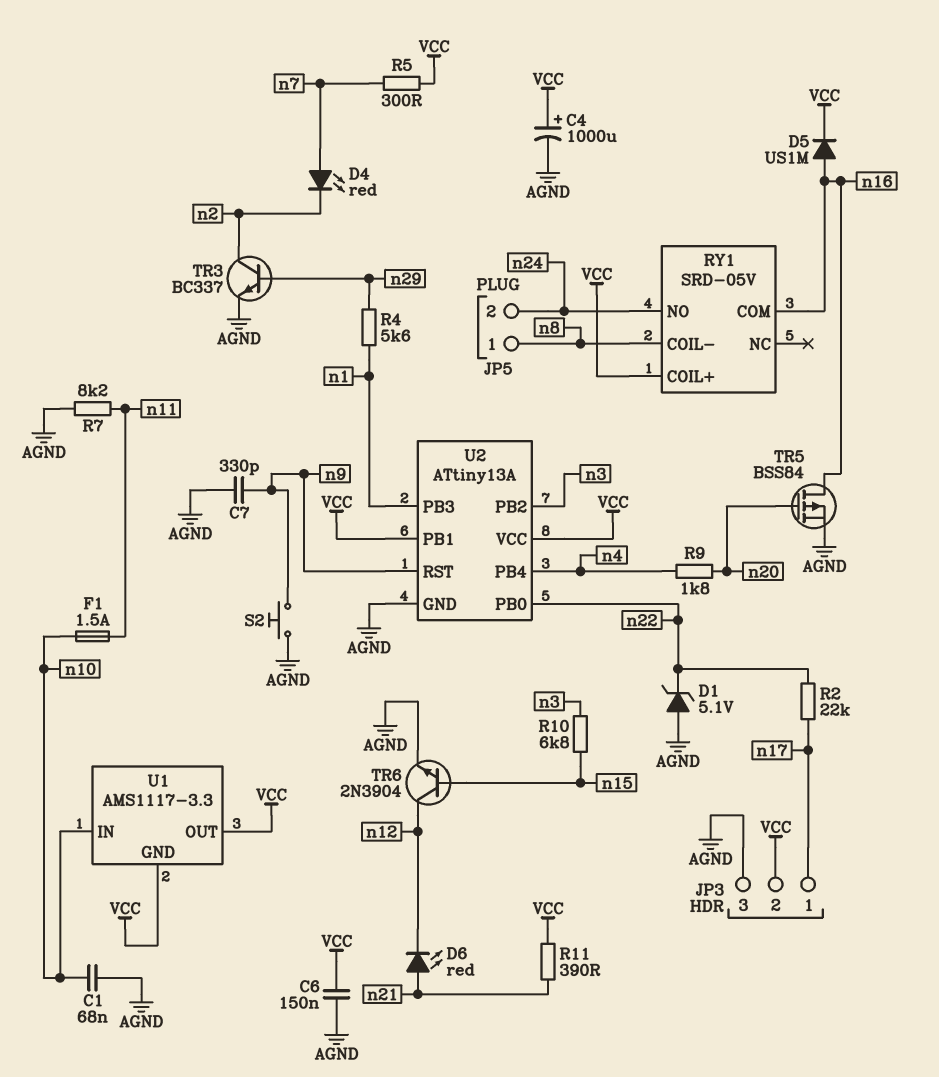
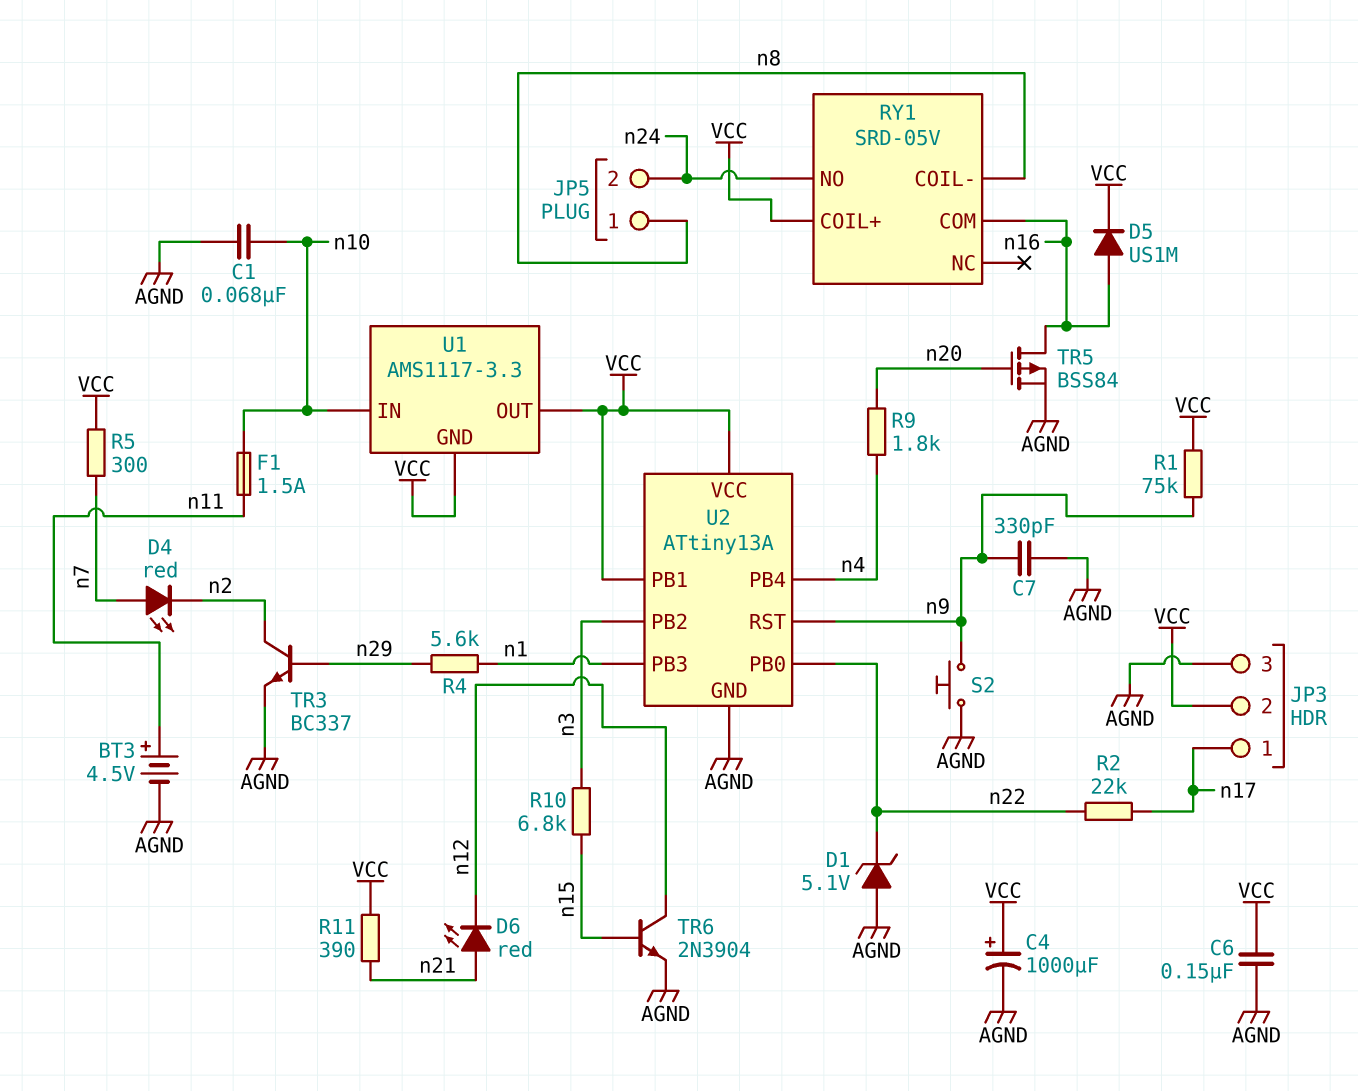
BT3: none -> 4.5V (plus n11, minus AGND)
R1: none -> 75k (VCC, n9)
R7: 8.2k (AGND, n11) -> none

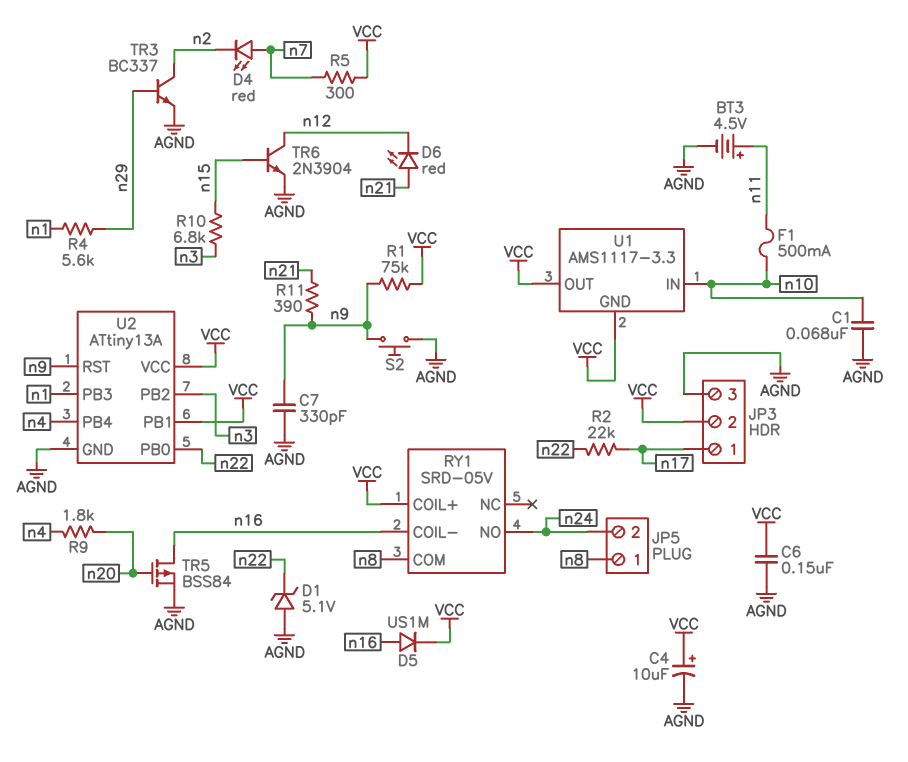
C4: 1000uF (plus VCC, minus AGND) -> 10uF (plus VCC, minus AGND)
F1: 1.5A (n10, n11) -> 500mA (n10, n11)
R11: 390 (VCC, n21) -> 390 (n9, n21)
RY1 pin COIL-: n8 -> n16
RY1 pin COM: n16 -> n8

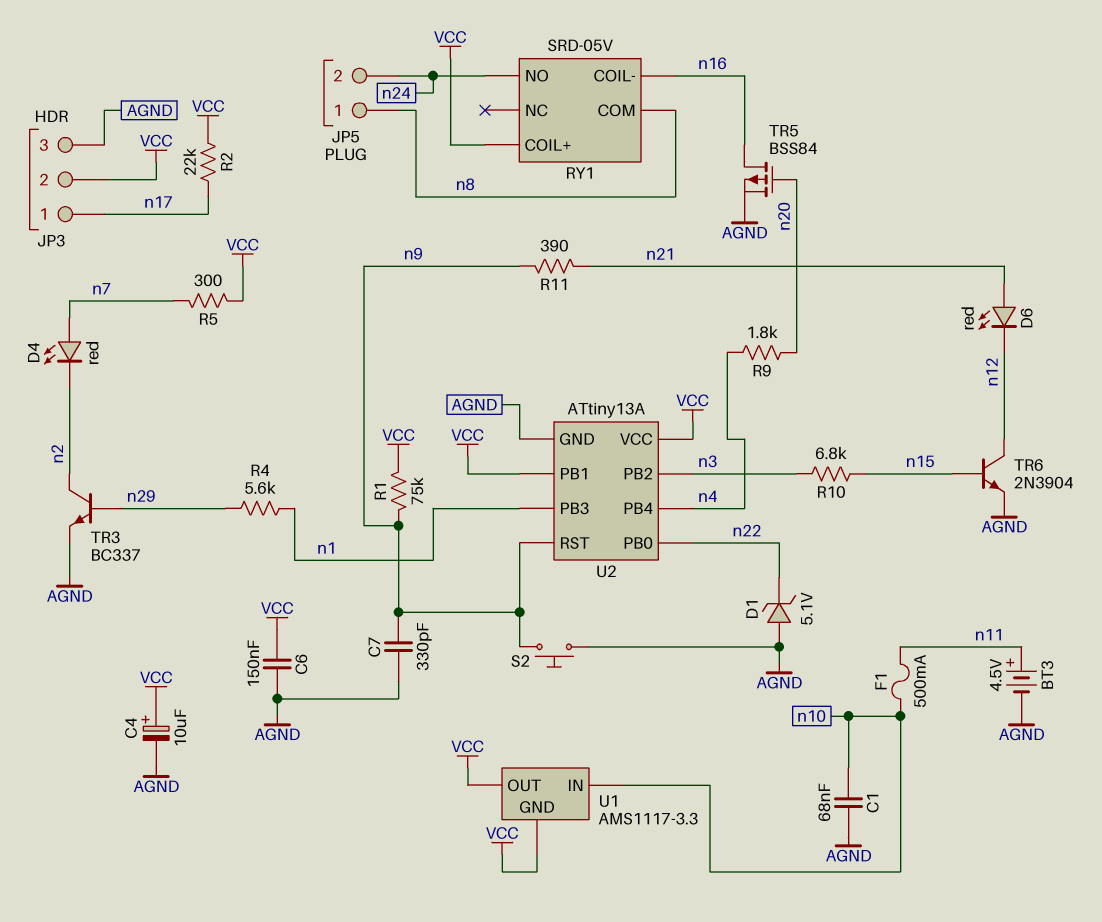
D5: diode US1M (A n16, K VCC) -> none
R2: 22k (n17, n22) -> 22k (VCC, n17)

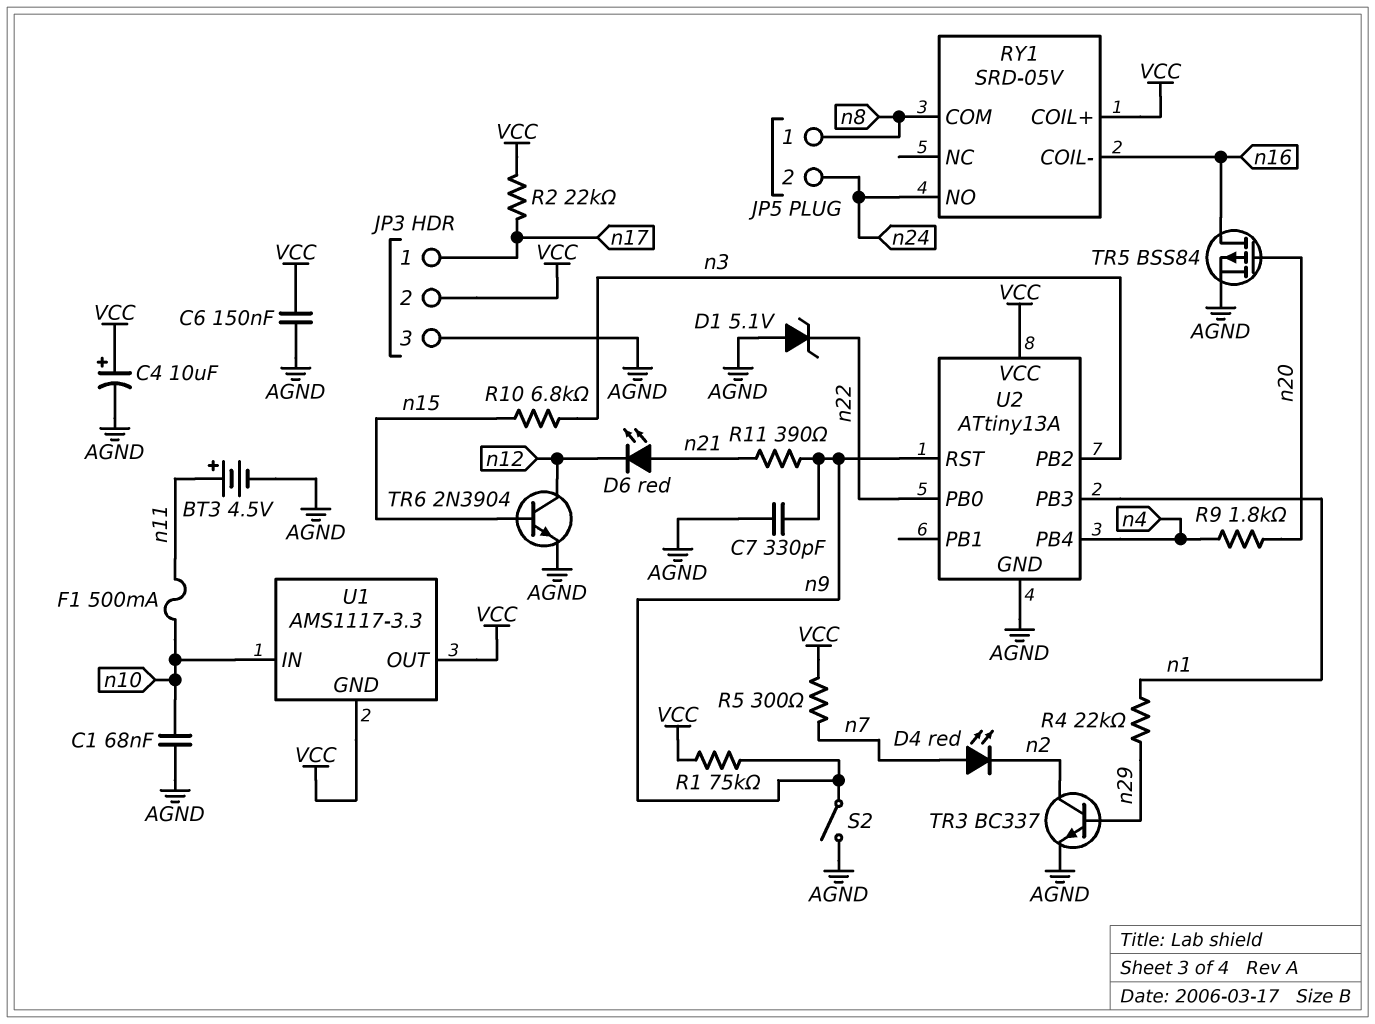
R4: 5.6k (n1, n29) -> 22k (n1, n29)
S2: button (AGND, n9) -> switch (AGND, n9)
U2 pin PB1: VCC -> none

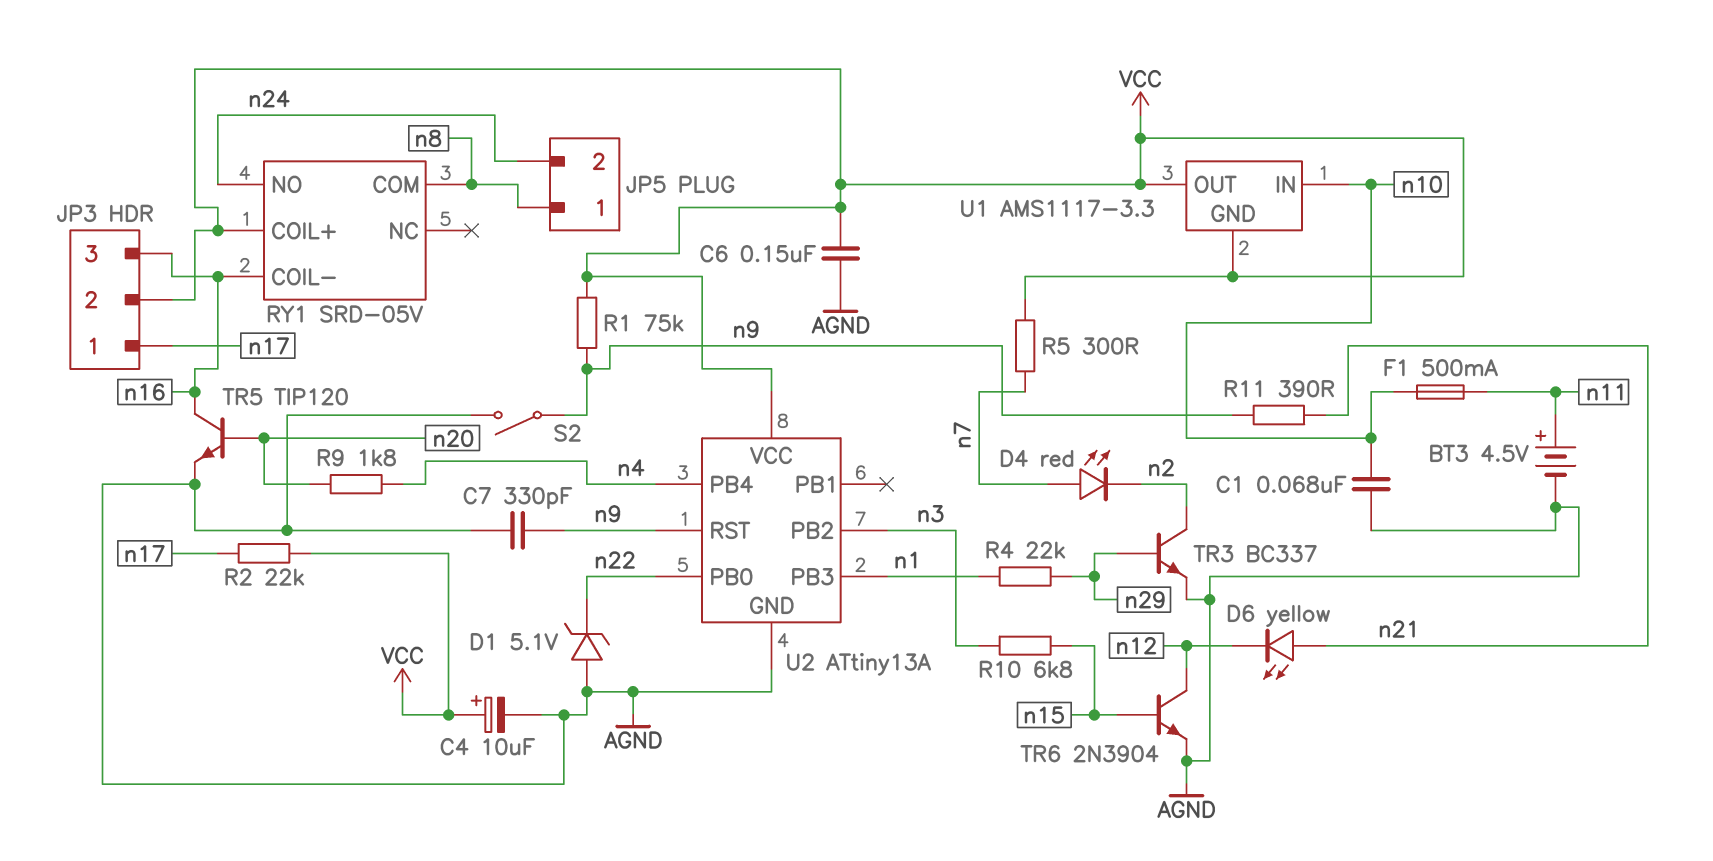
D6: LED red (A n21, K n12) -> LED yellow (A n21, K n12)
JP3 pin 3: AGND -> n16
TR5: PMOS BSS84 (G n20, D n16, S AGND) -> NPN TIP120 (B n20, C n16, E AGND)

